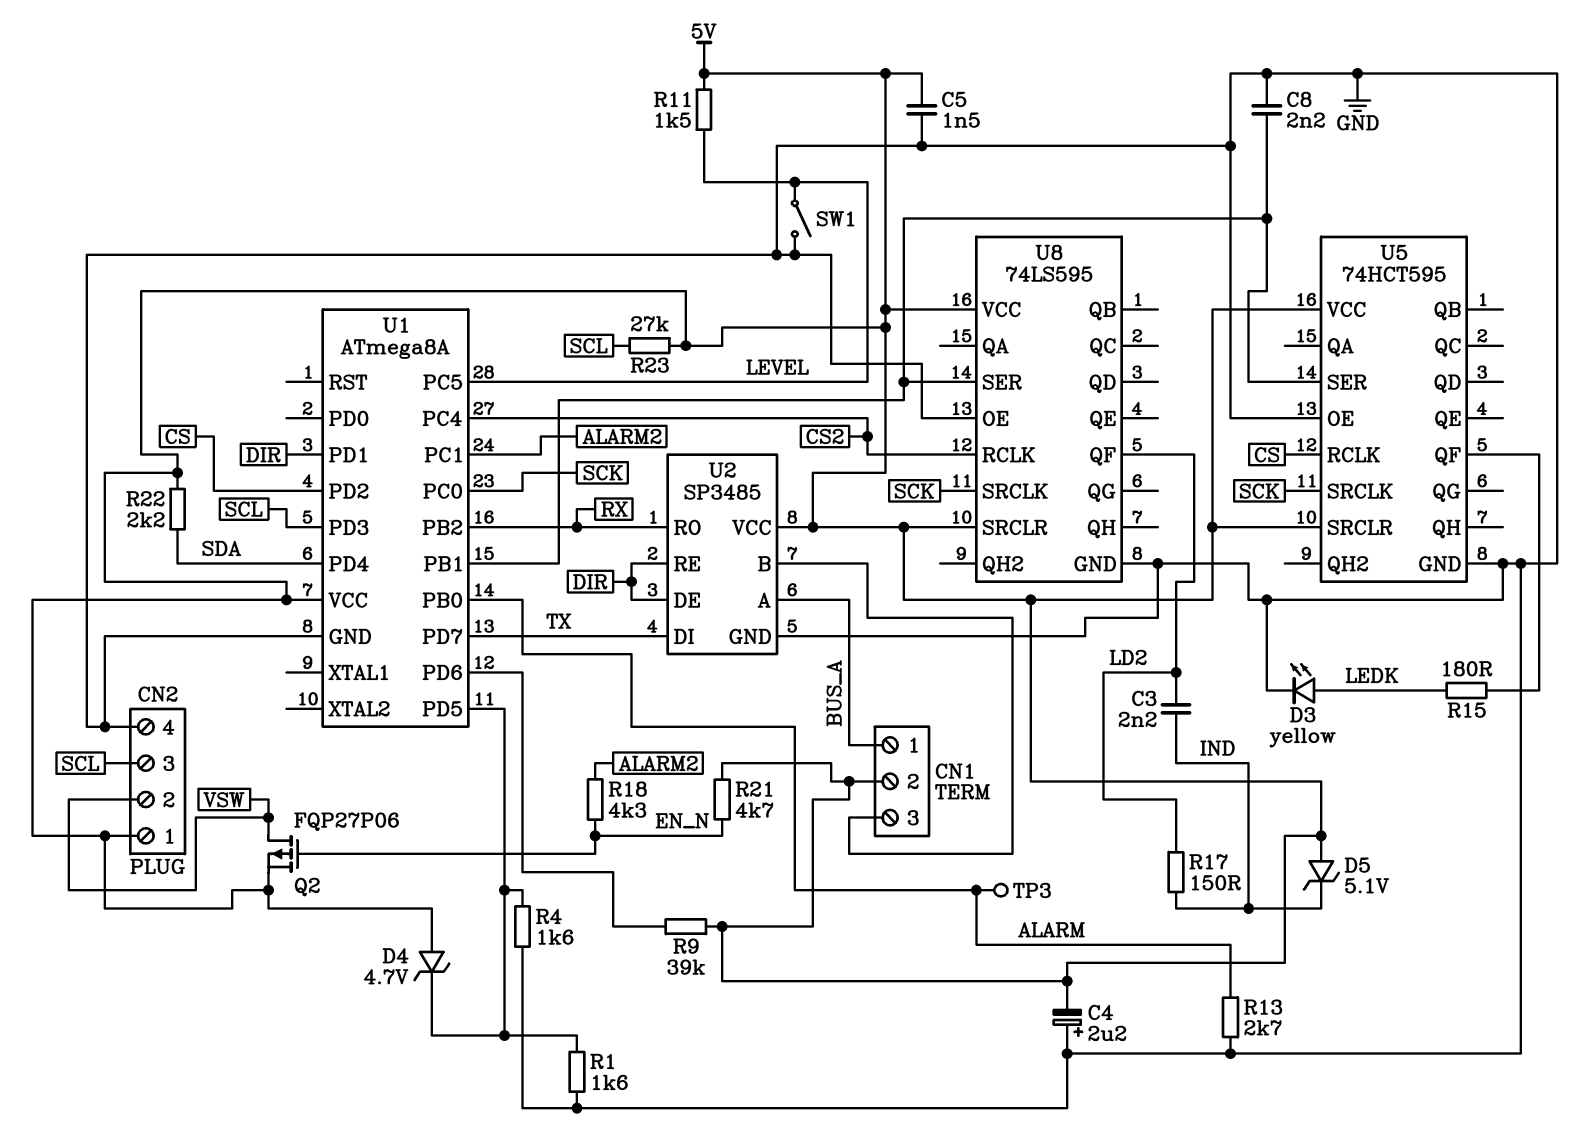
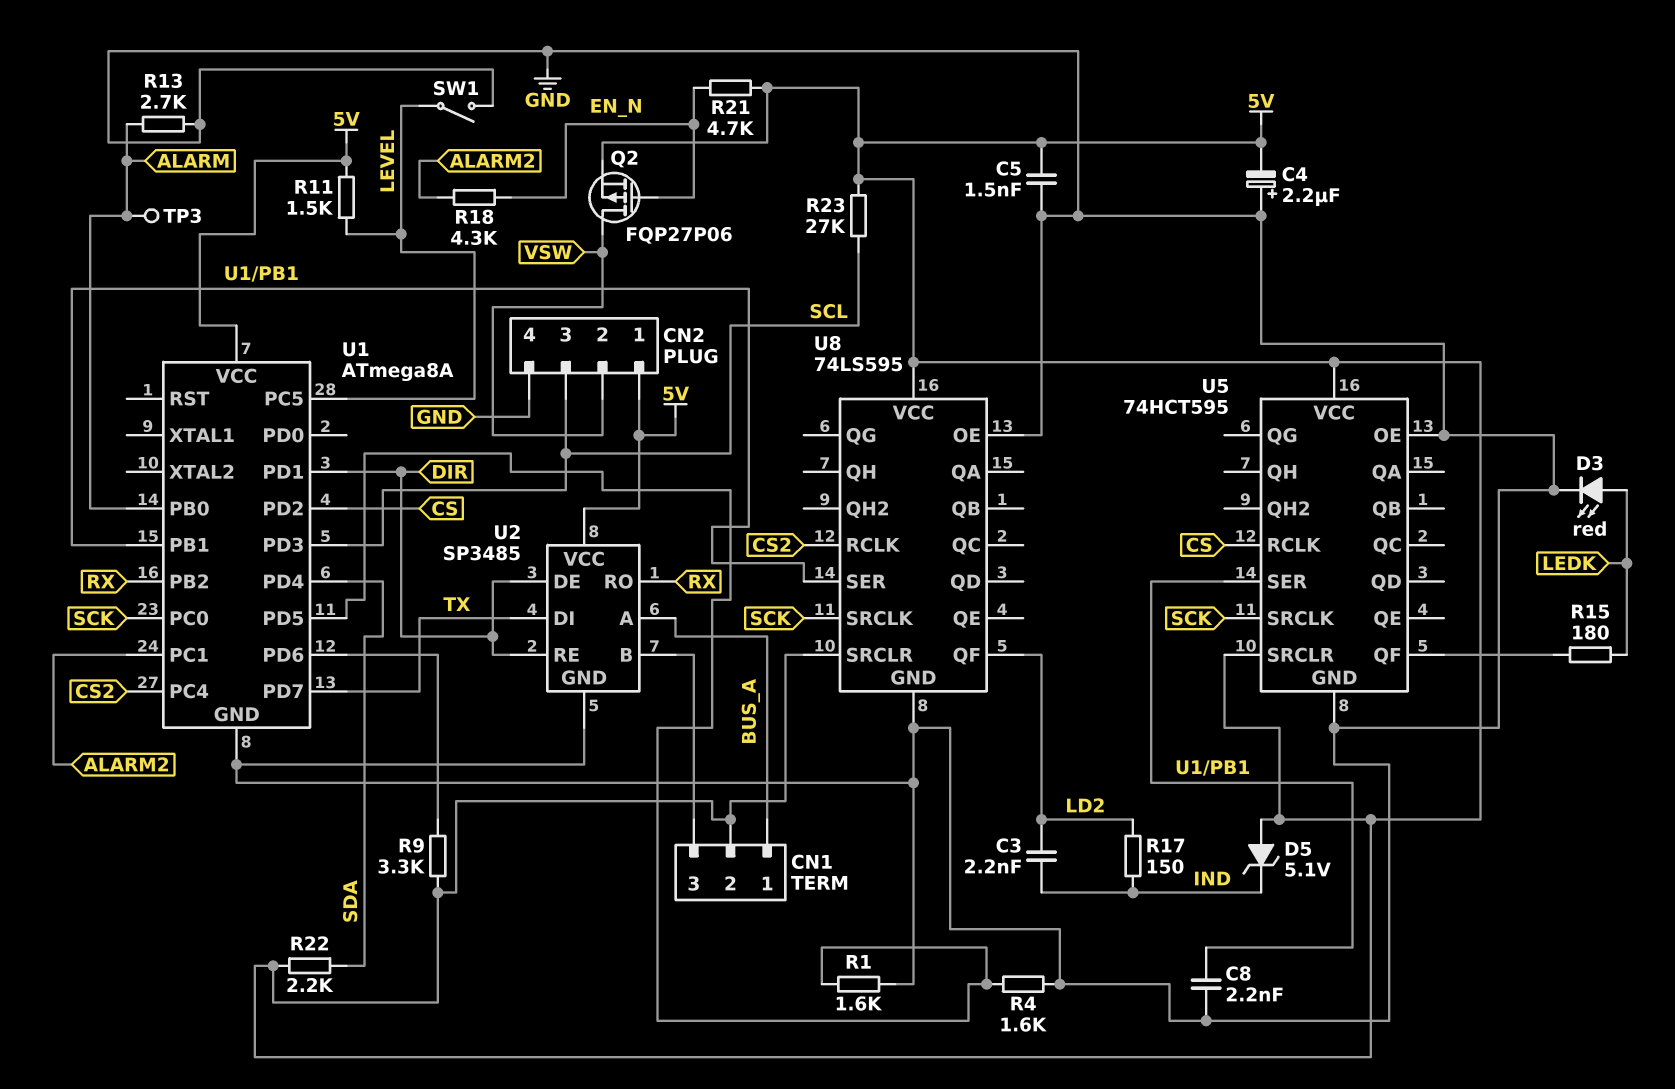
D3: LED yellow (A LEDK, K GND) -> LED red (A LEDK, K GND)
D4: zener 4.7V (A 5V, K U1/PD5) -> none
R9: 39k (5V, U1/PD6) -> 3.3k (5V, U1/PD6)

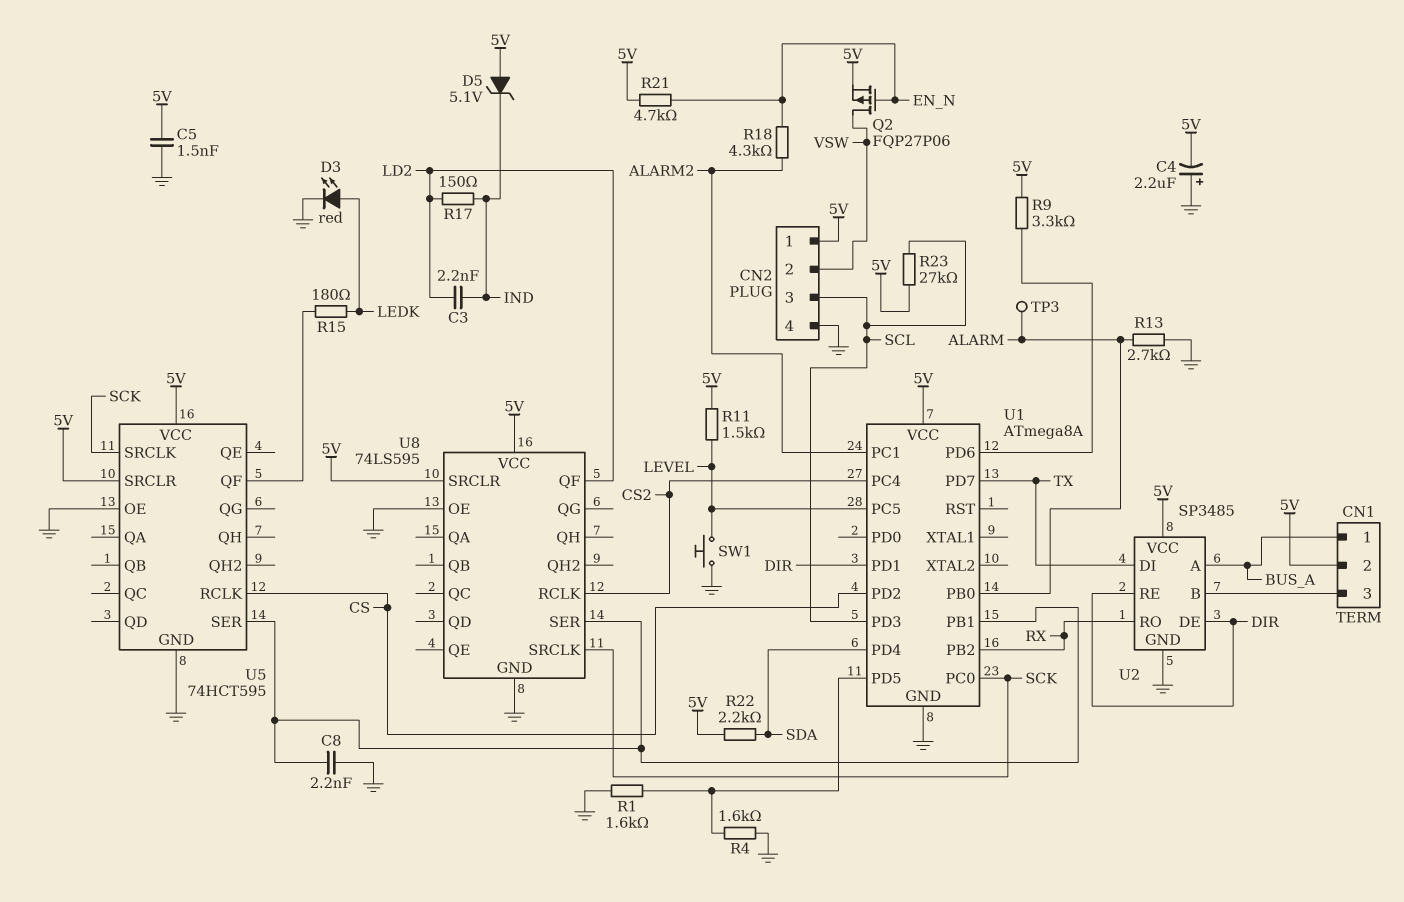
SW1: switch (GND, LEVEL) -> button (GND, LEVEL)

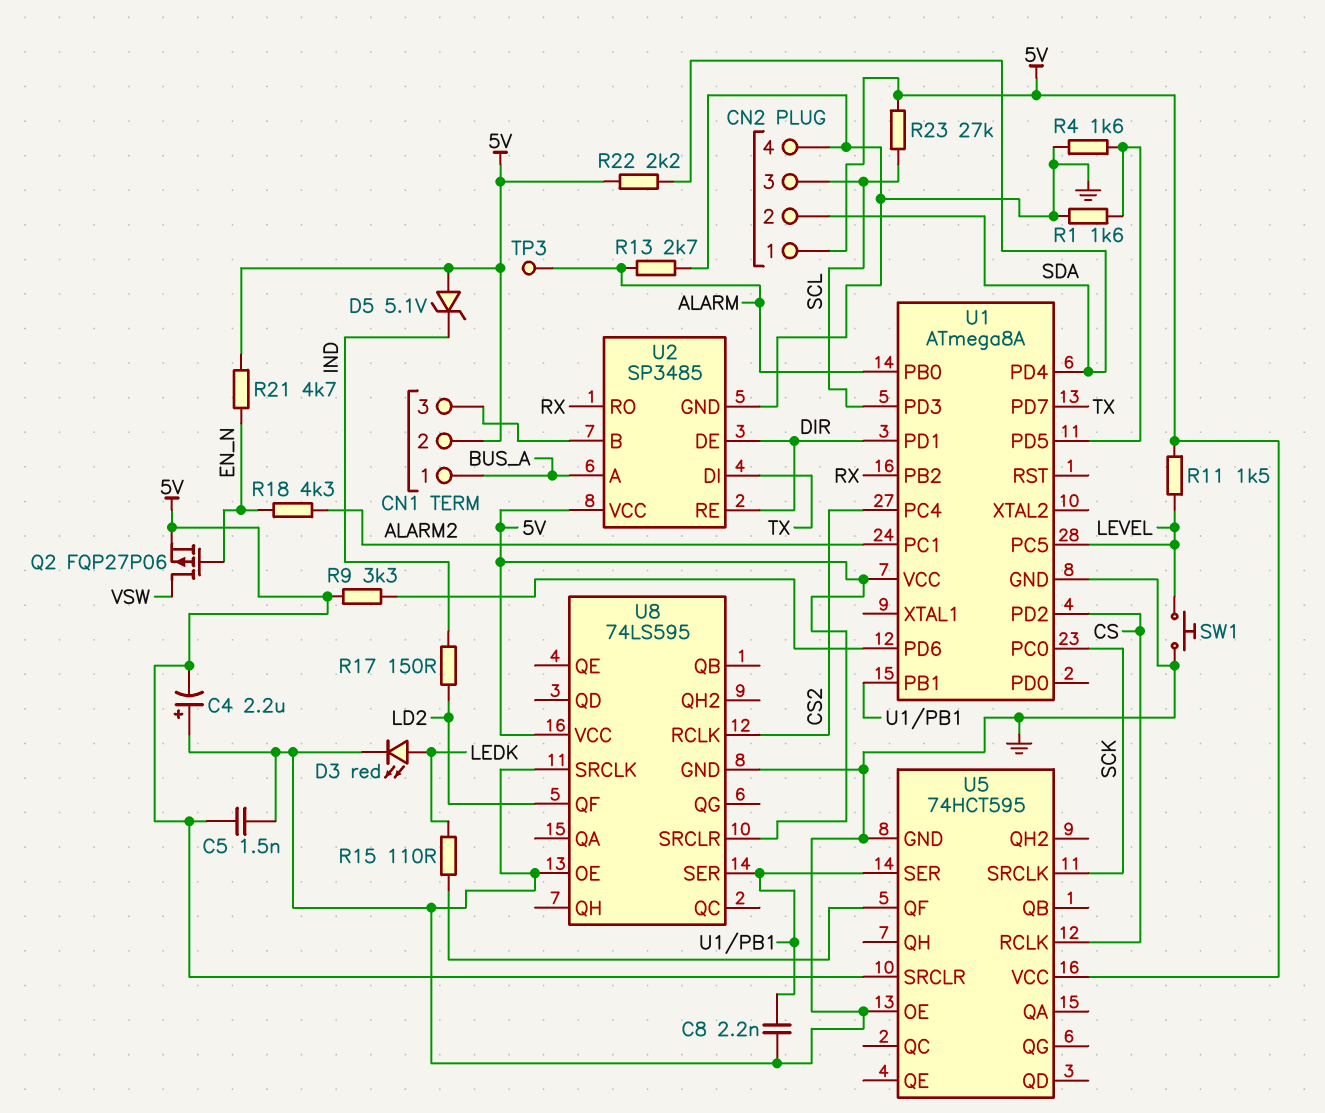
C3: 2.2nF (IND, LD2) -> none
CN2 pin 2: VSW -> SDA
R15: 180 (LEDK, U5/QF) -> 110 (LEDK, U5/QF)
U8 pin SRCLK: SCK -> GND

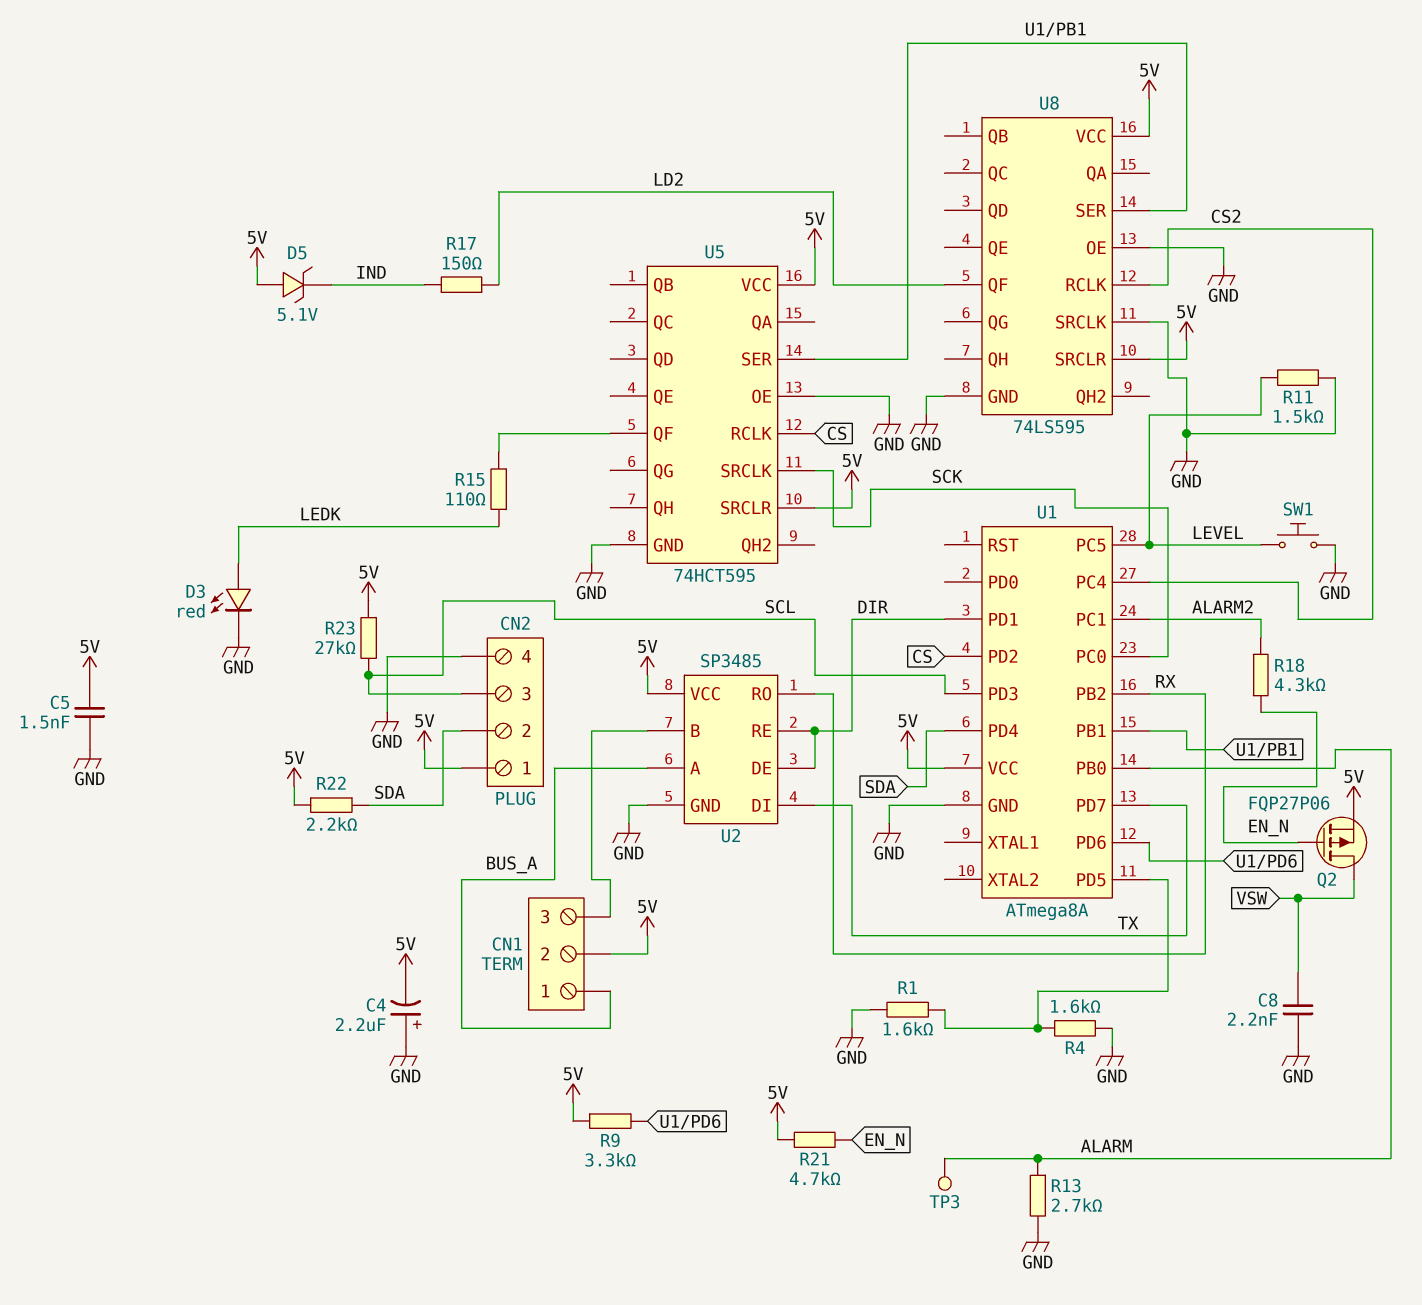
C8: 2.2nF (GND, U1/PB1) -> 2.2nF (GND, VSW)
R11: 1.5k (5V, LEVEL) -> 1.5k (GND, LEVEL)

